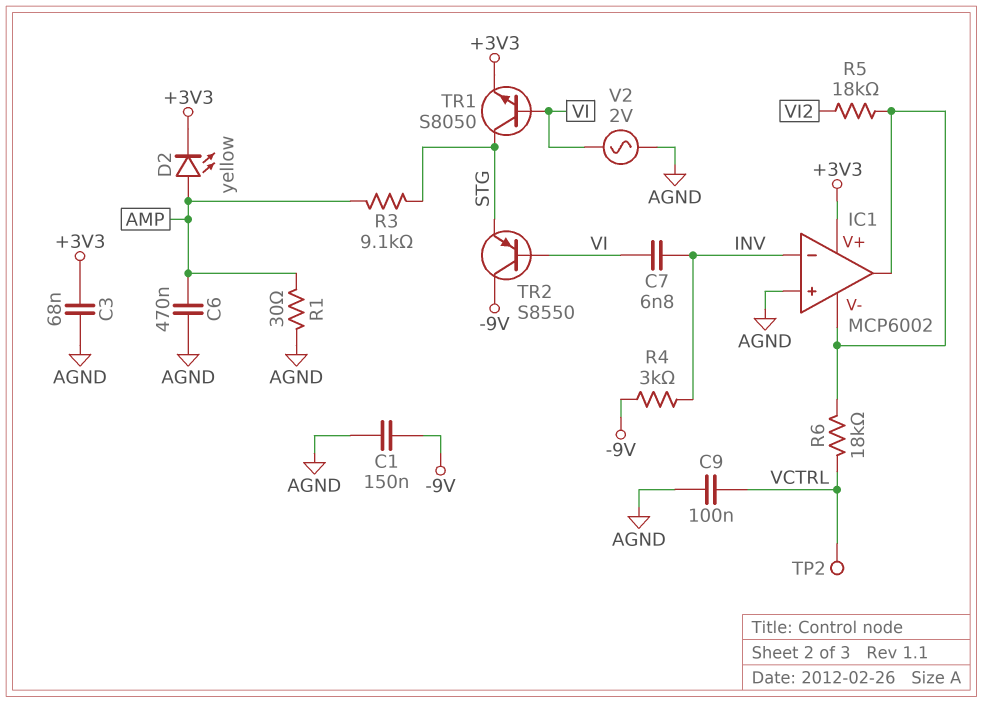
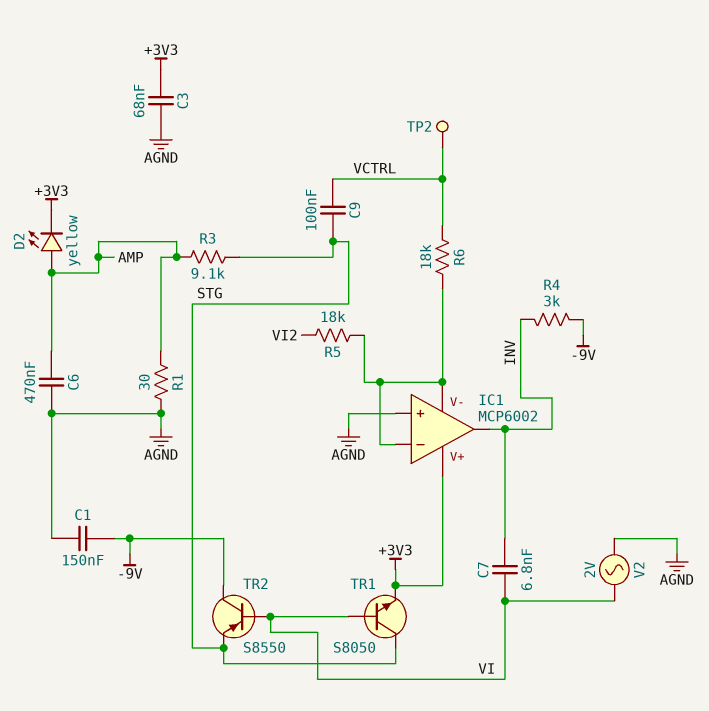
C9: 100nF (AGND, VCTRL) -> 100nF (STG, VCTRL)
IC1 pin in-: INV -> IC1/V-
IC1 pin out: IC1/V- -> INV

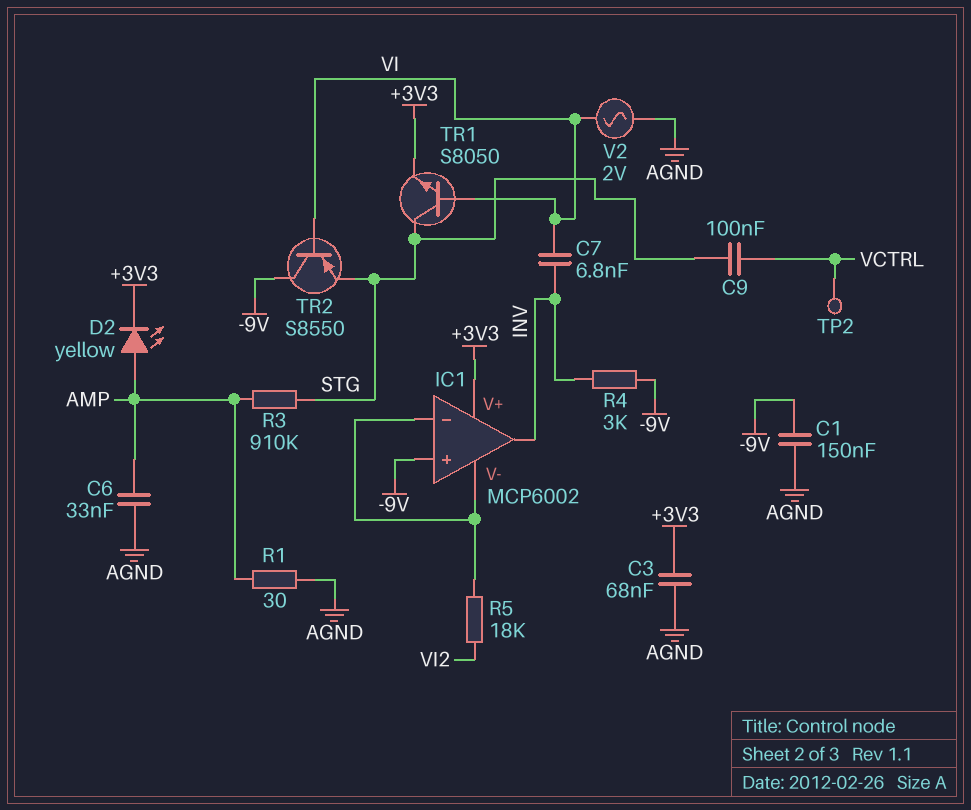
C6: 470nF (AGND, AMP) -> 33nF (AGND, AMP)
IC1 pin in+: AGND -> -9V
R3: 9.1k (AMP, STG) -> 910k (AMP, STG)
R6: 18k (IC1/V-, VCTRL) -> none

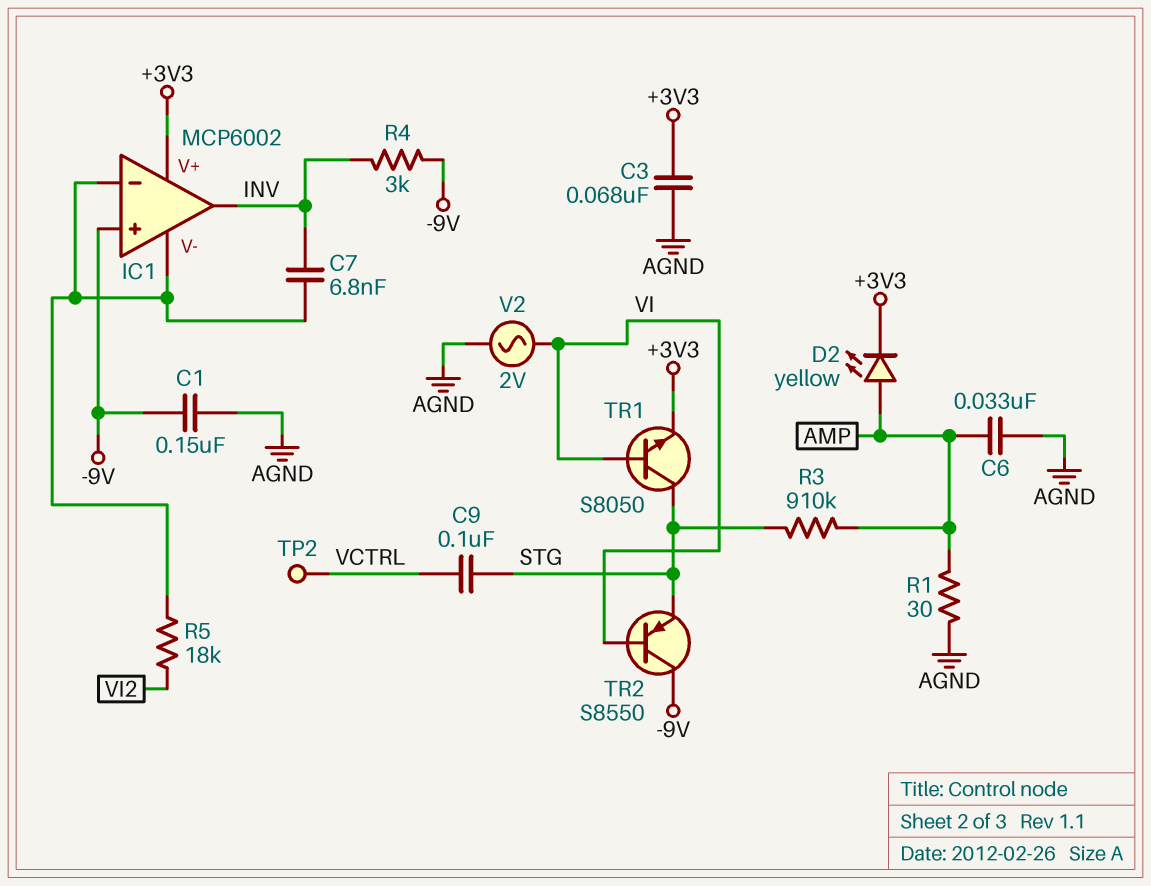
C7: 6.8nF (INV, VI) -> 6.8nF (IC1/V-, INV)

